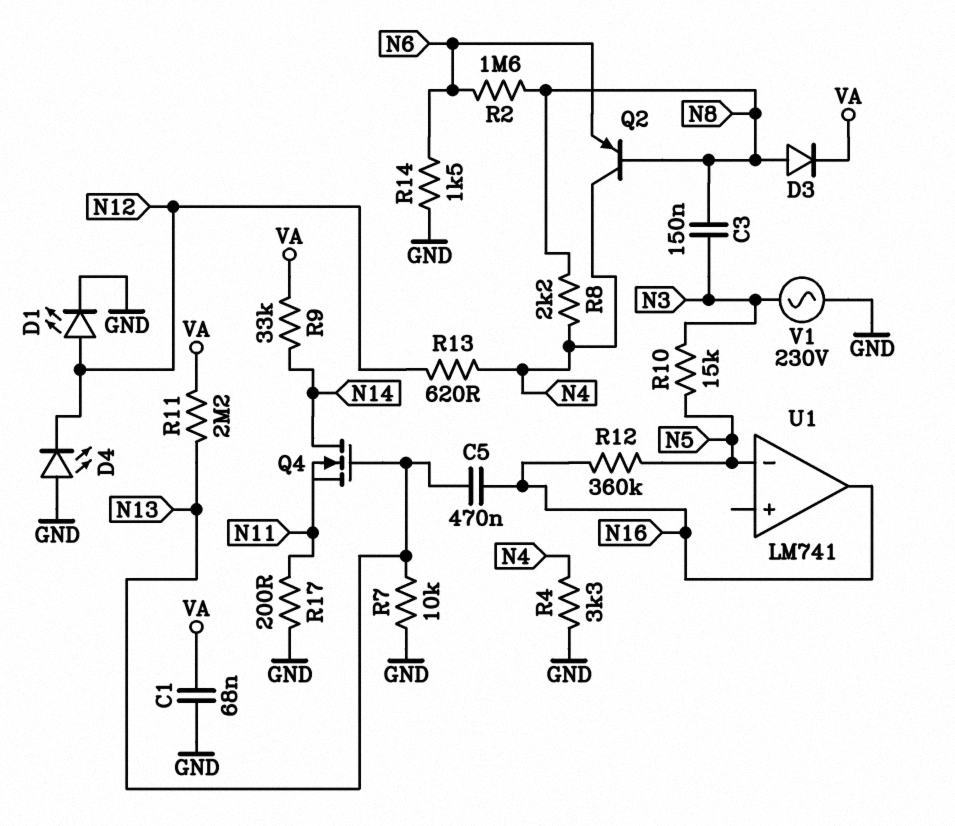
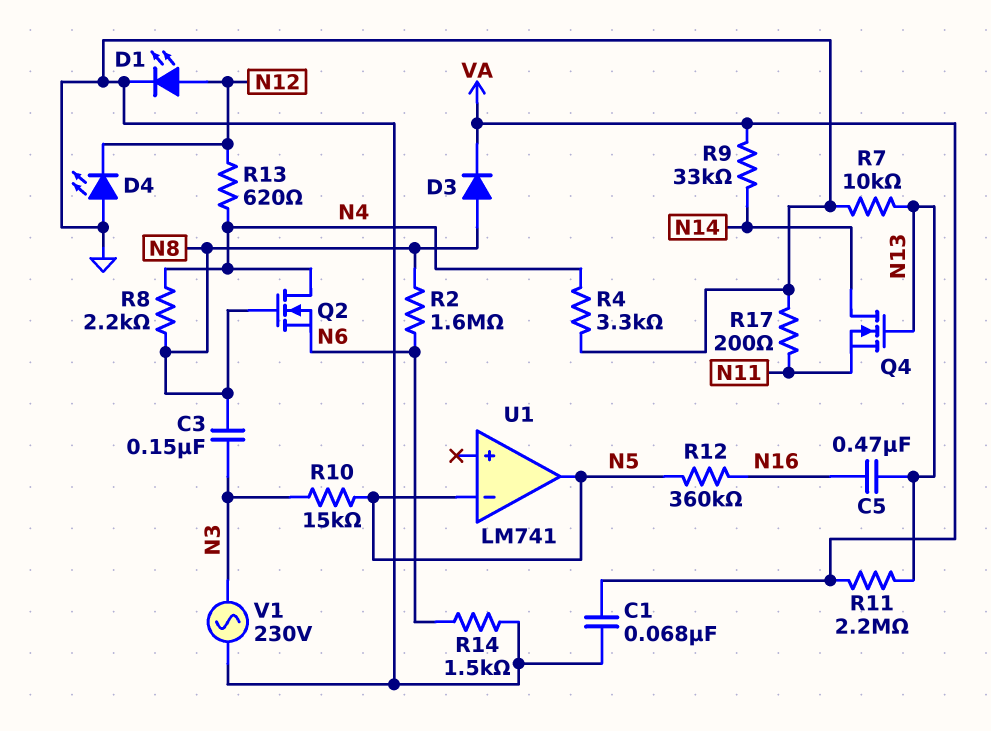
Q2: PNP (B N8, C N4, E N6) -> NMOS (G N8, D N4, S N6)
U1 pin out: N16 -> N5

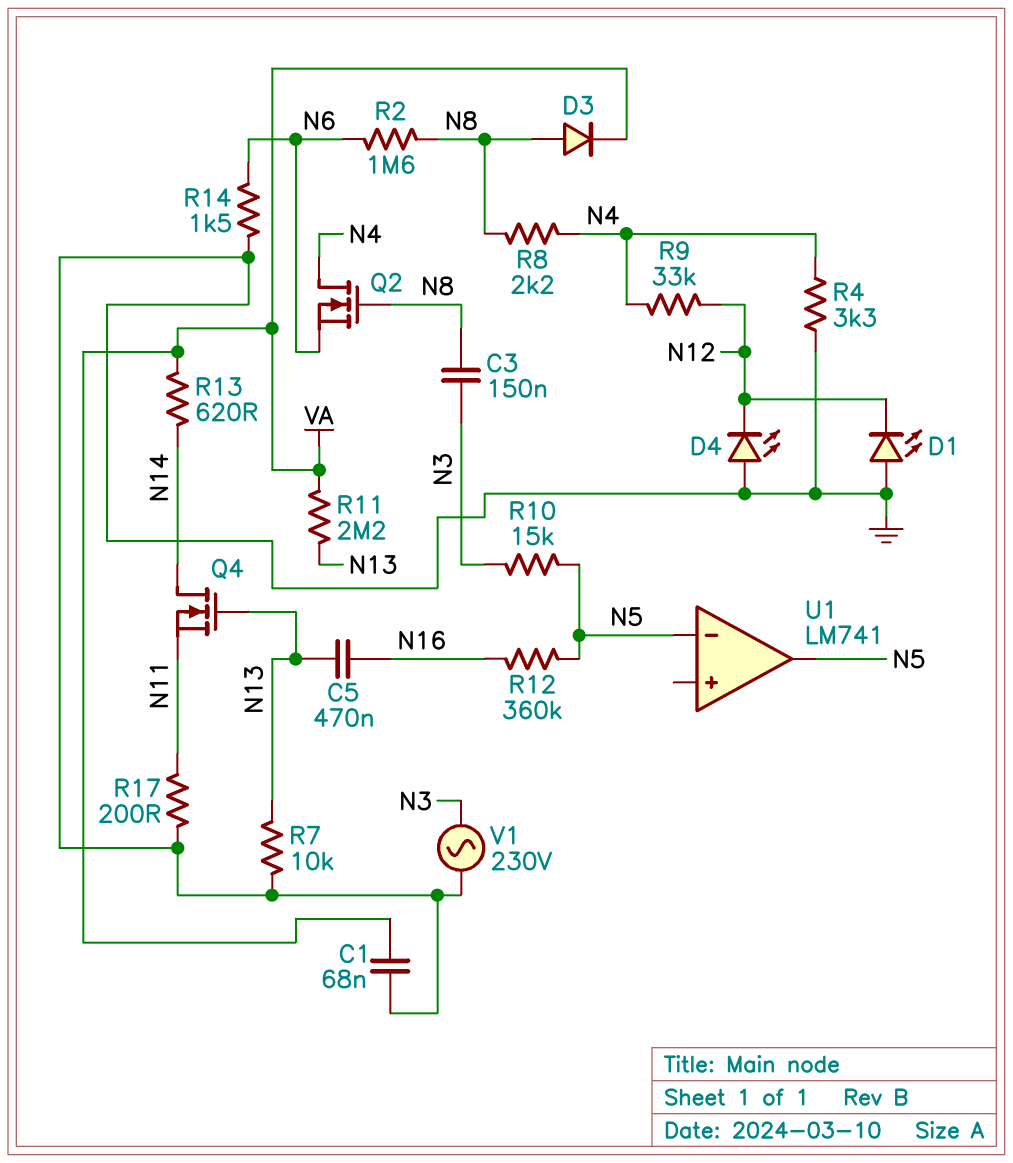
D1: LED (A N12, K GND) -> LED (A GND, K N12)
R9: 33k (N14, VA) -> 33k (N4, N12)
R13: 620 (N4, N12) -> 620 (N14, VA)

